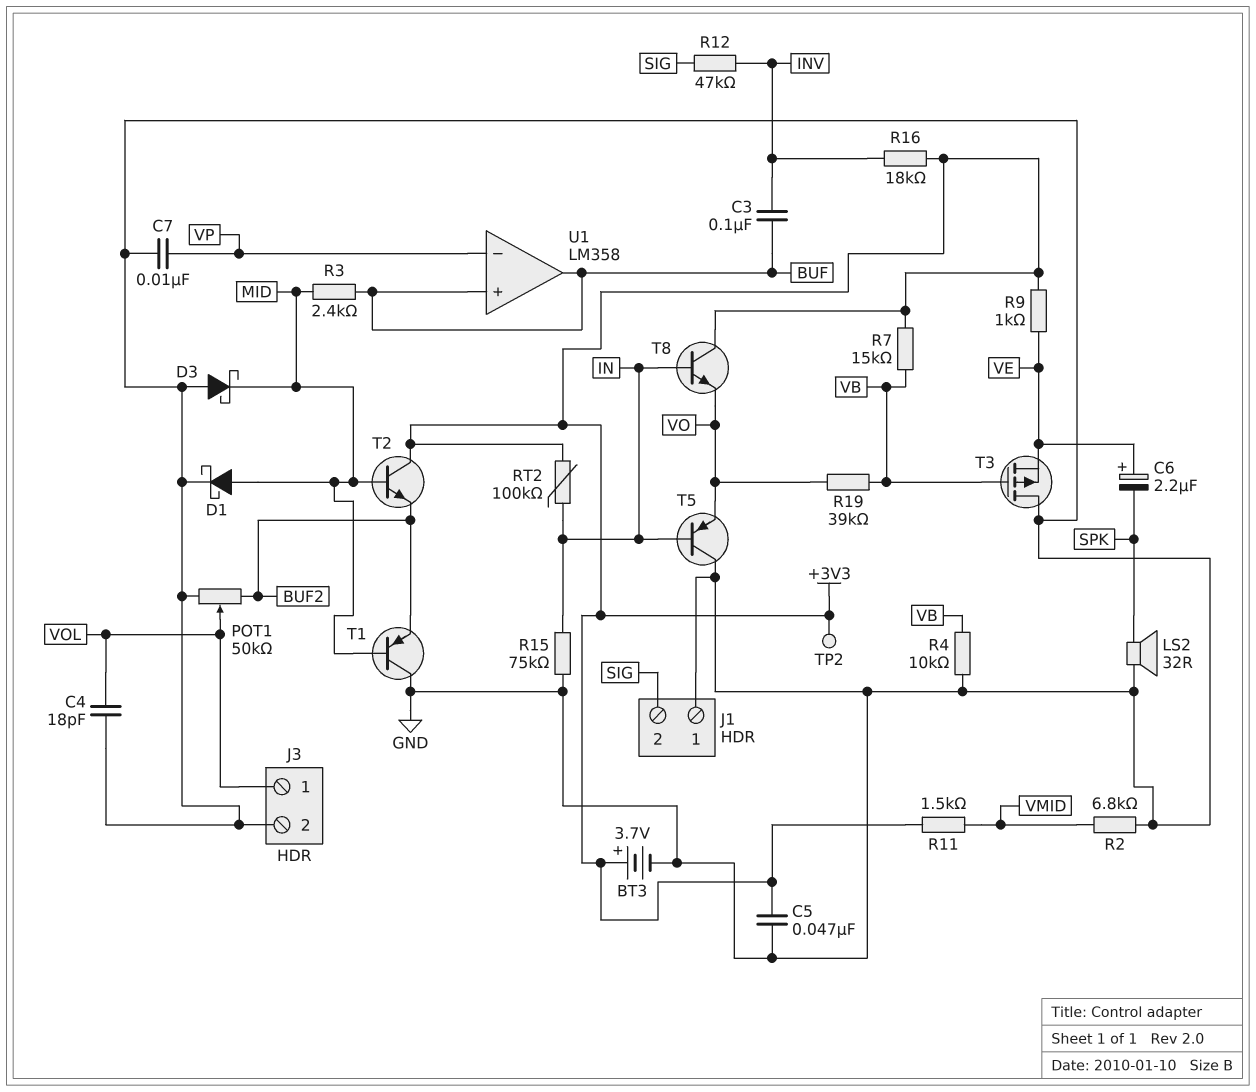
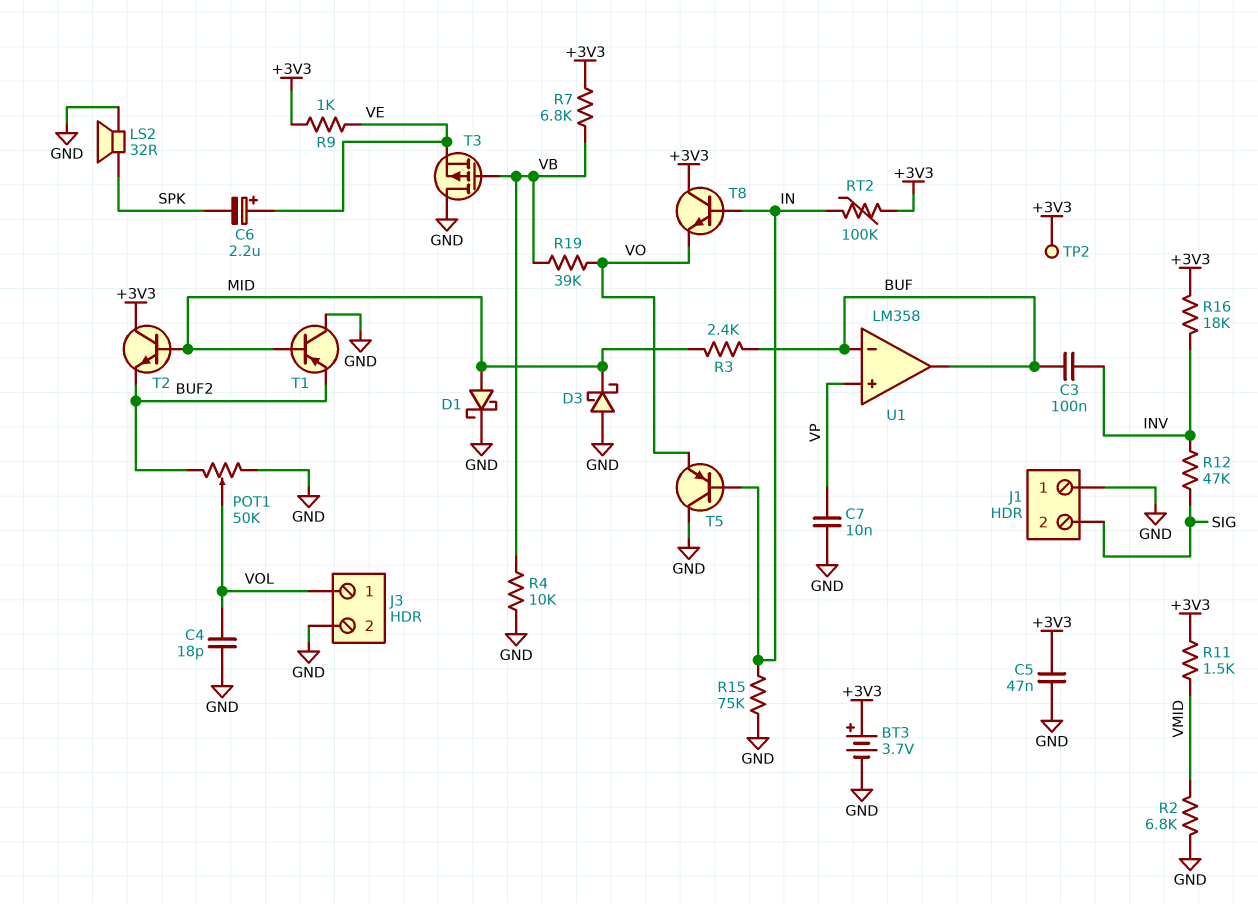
R7: 15k (+3V3, VB) -> 6.8k (+3V3, VB)
U1 pin in+: BUF -> VP
U1 pin in-: VP -> BUF

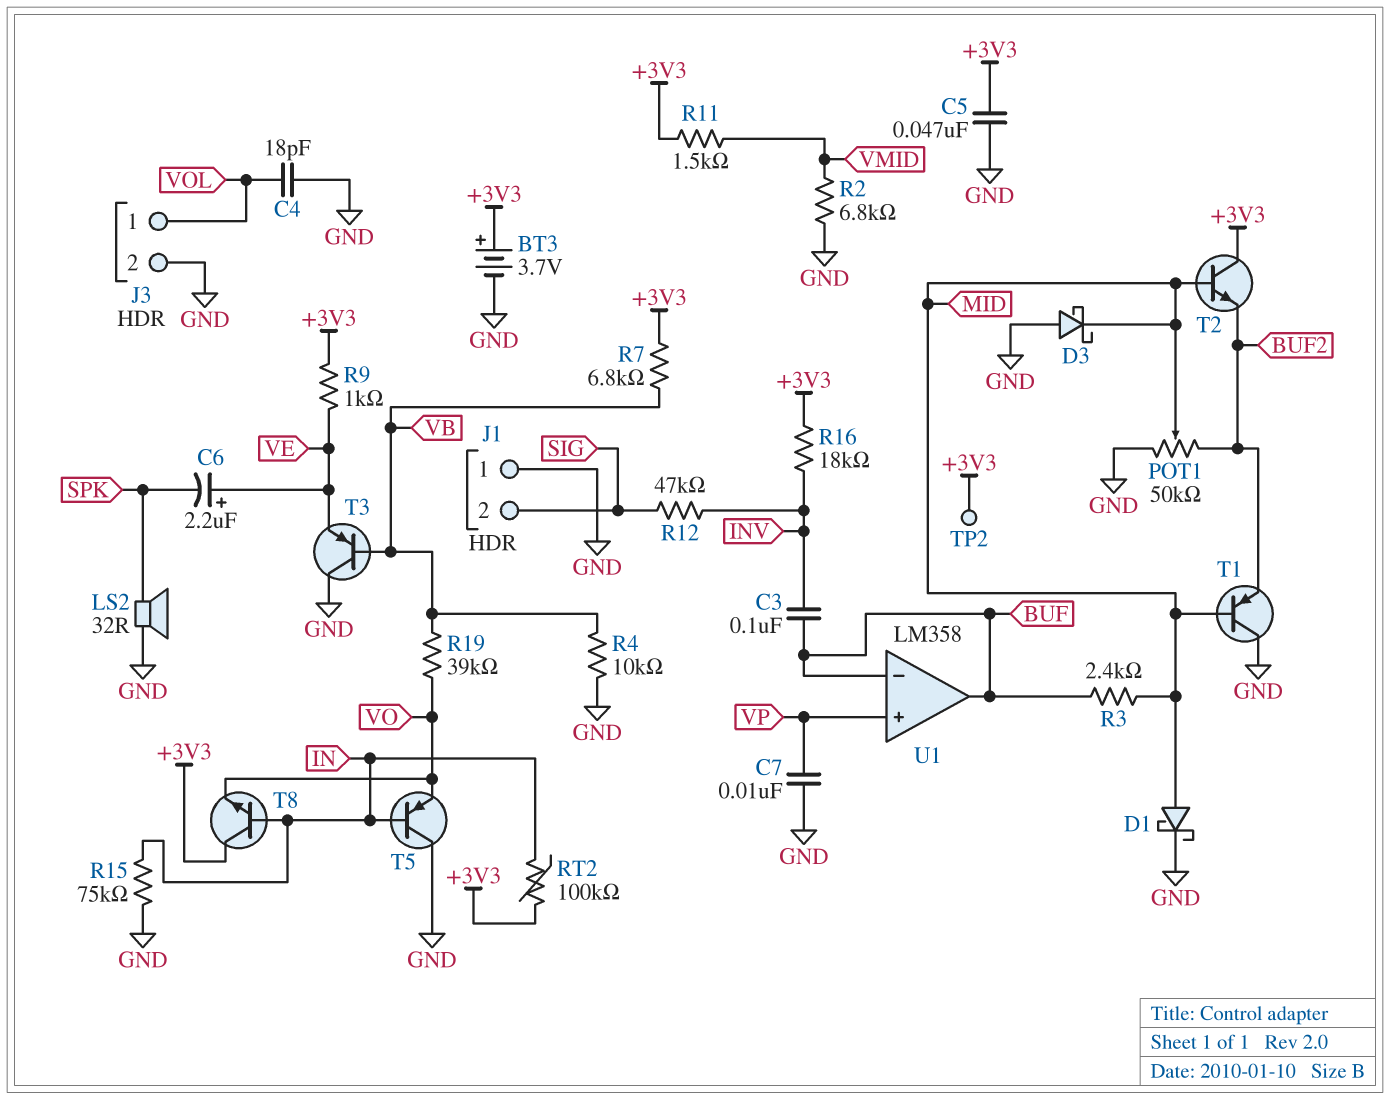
POT1: 50k (BUF2, GND, wiper VOL) -> 50k (BUF2, GND, wiper MID)
T3: PMOS (G VB, D GND, S VE) -> PNP (B VB, C GND, E VE)

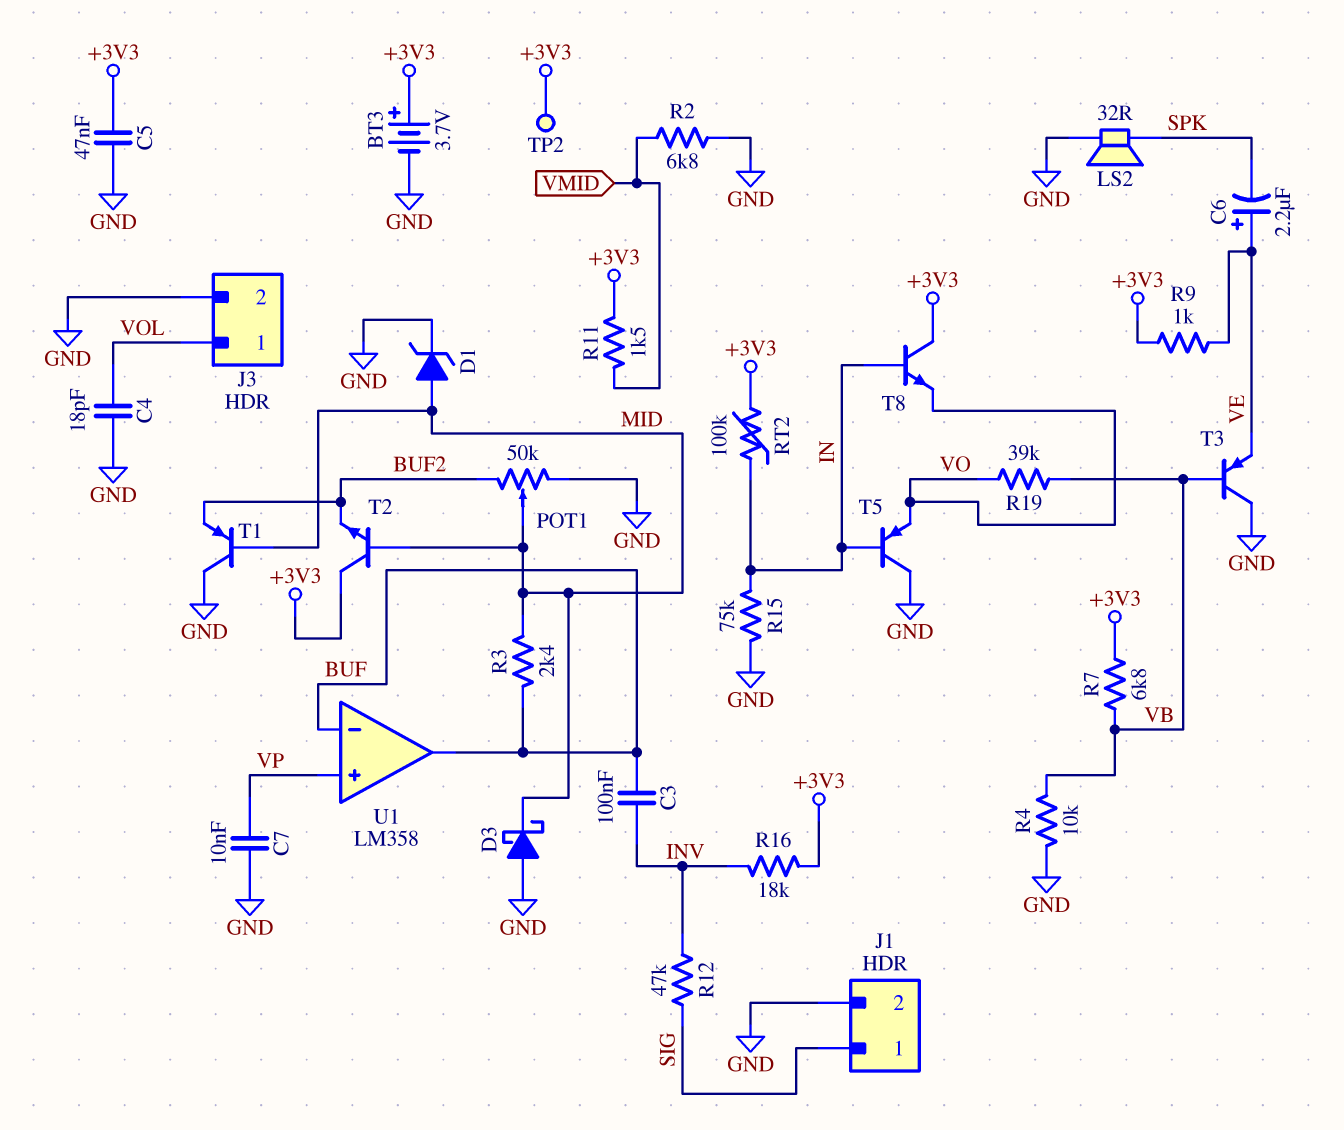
D1: schottky (A MID, K GND) -> zener (A MID, K GND)
J1 pin 1: GND -> SIG
J1 pin 2: SIG -> GND

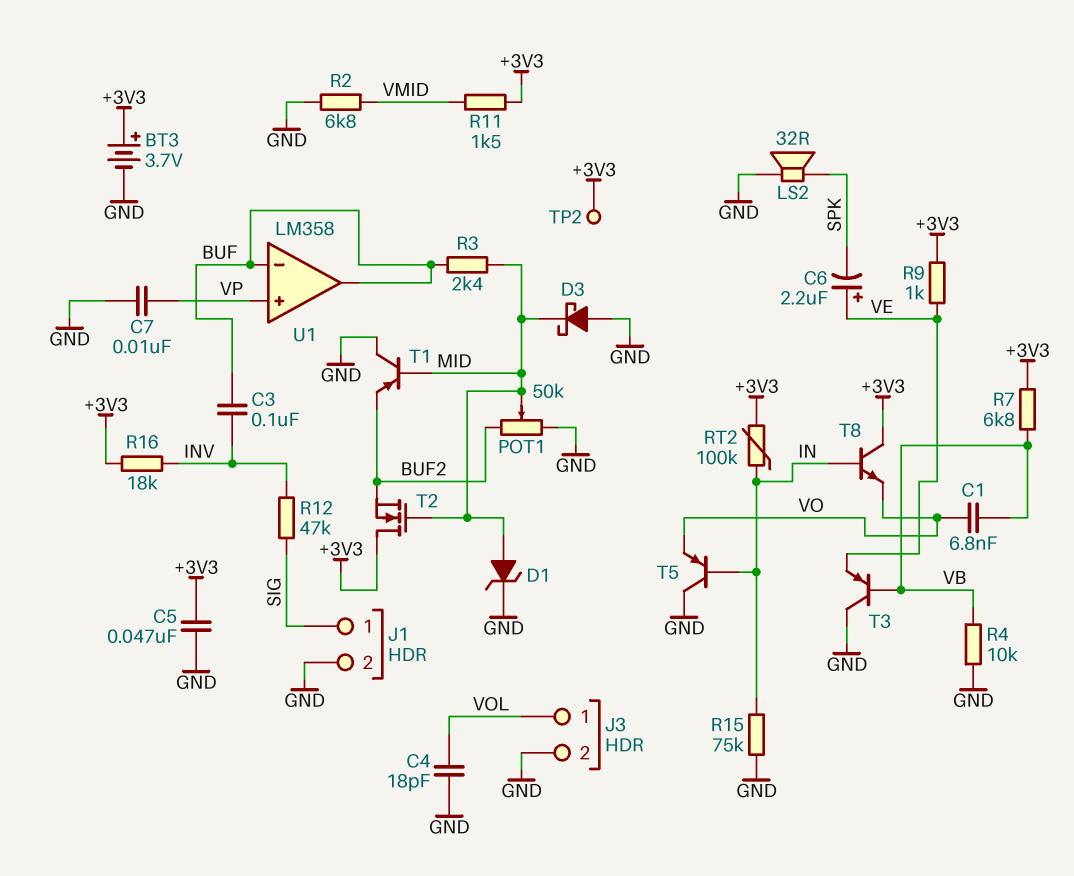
C1: none -> 6.8nF (VB, VO)
R19: 39k (VB, VO) -> none
T2: NPN (B MID, C +3V3, E BUF2) -> NMOS (G MID, D +3V3, S BUF2)

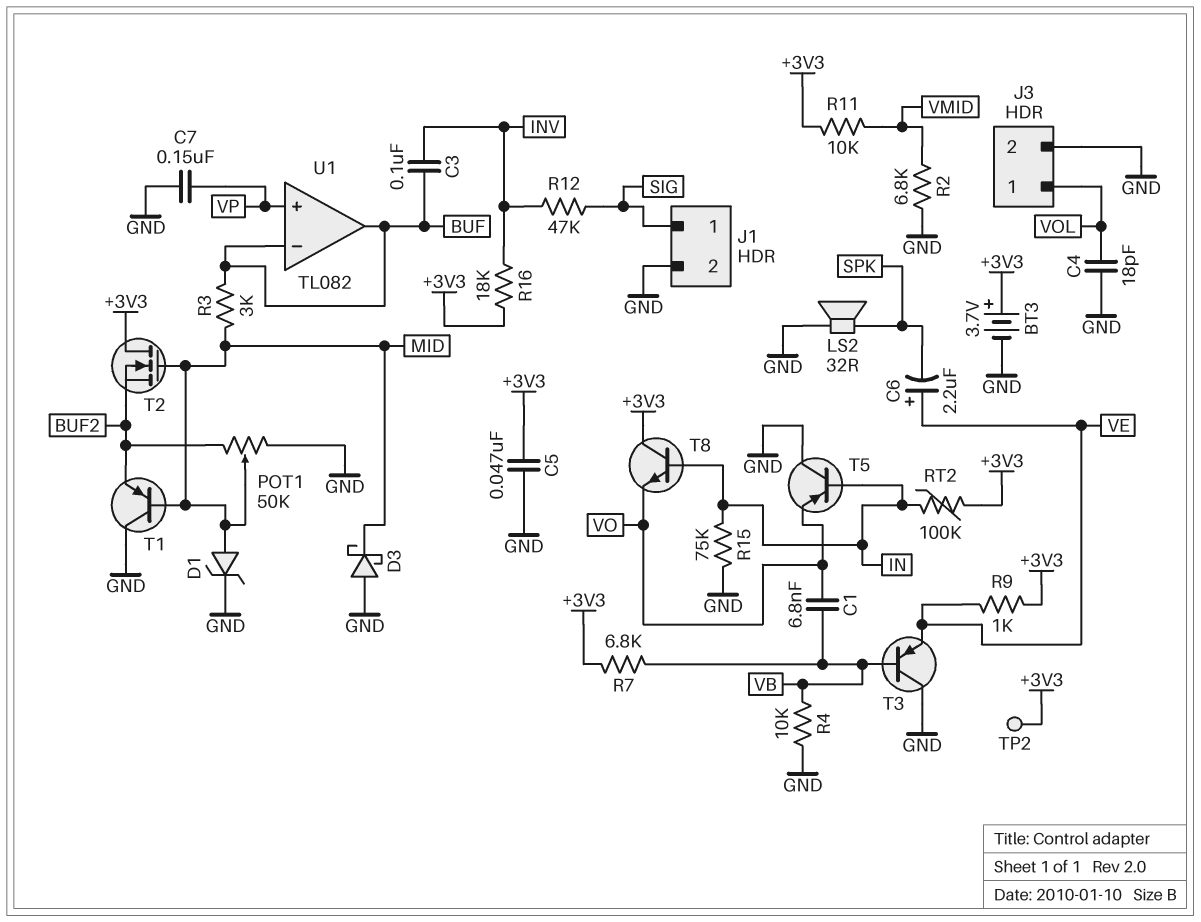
C7: 10nF (GND, VP) -> 150nF (GND, VP)
R3: 2.4k (BUF, MID) -> 3k (BUF, MID)
R11: 1.5k (+3V3, VMID) -> 10k (+3V3, VMID)
U1: LM358 -> TL082

